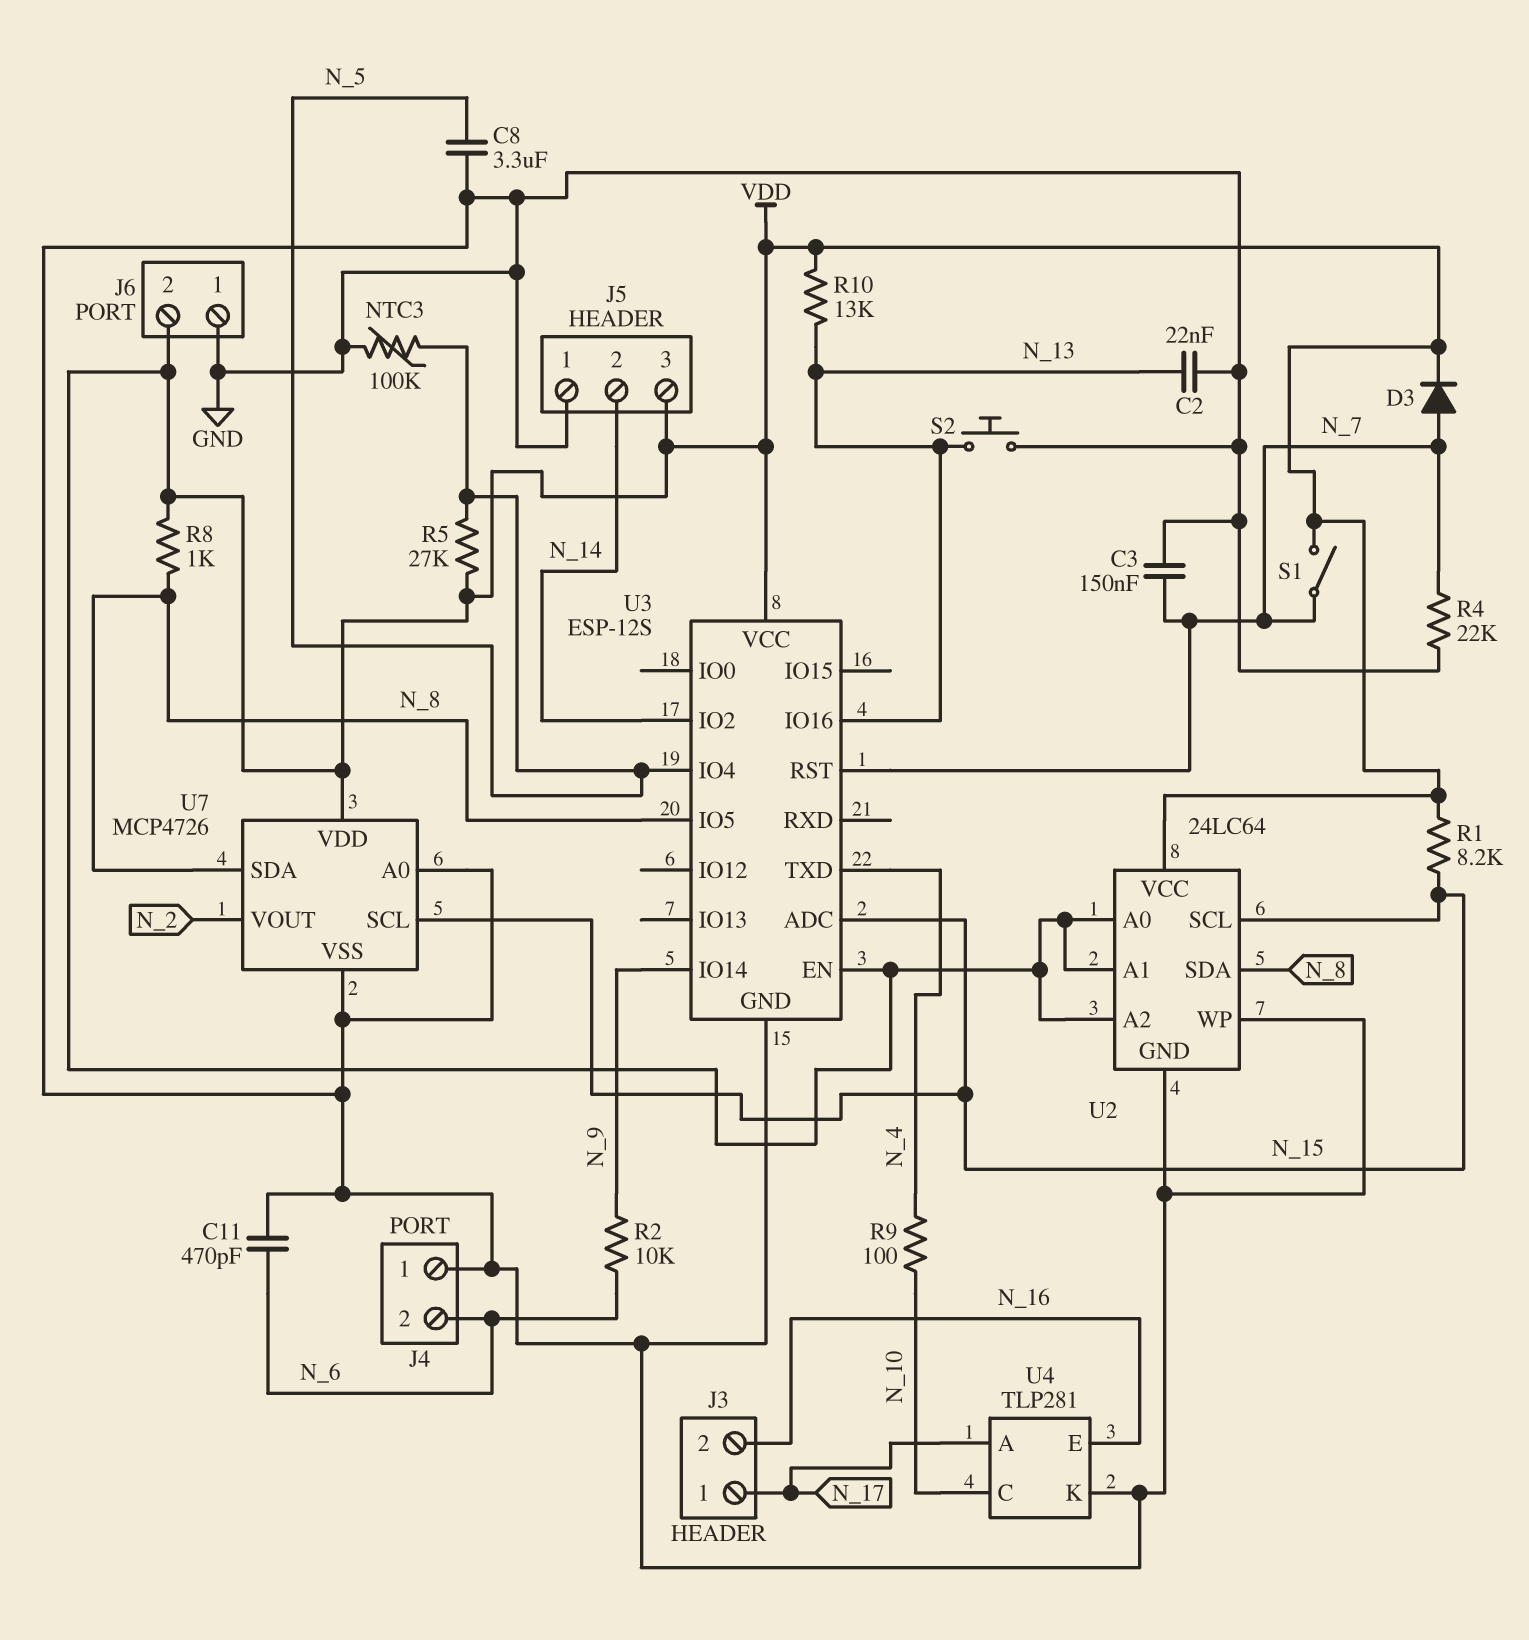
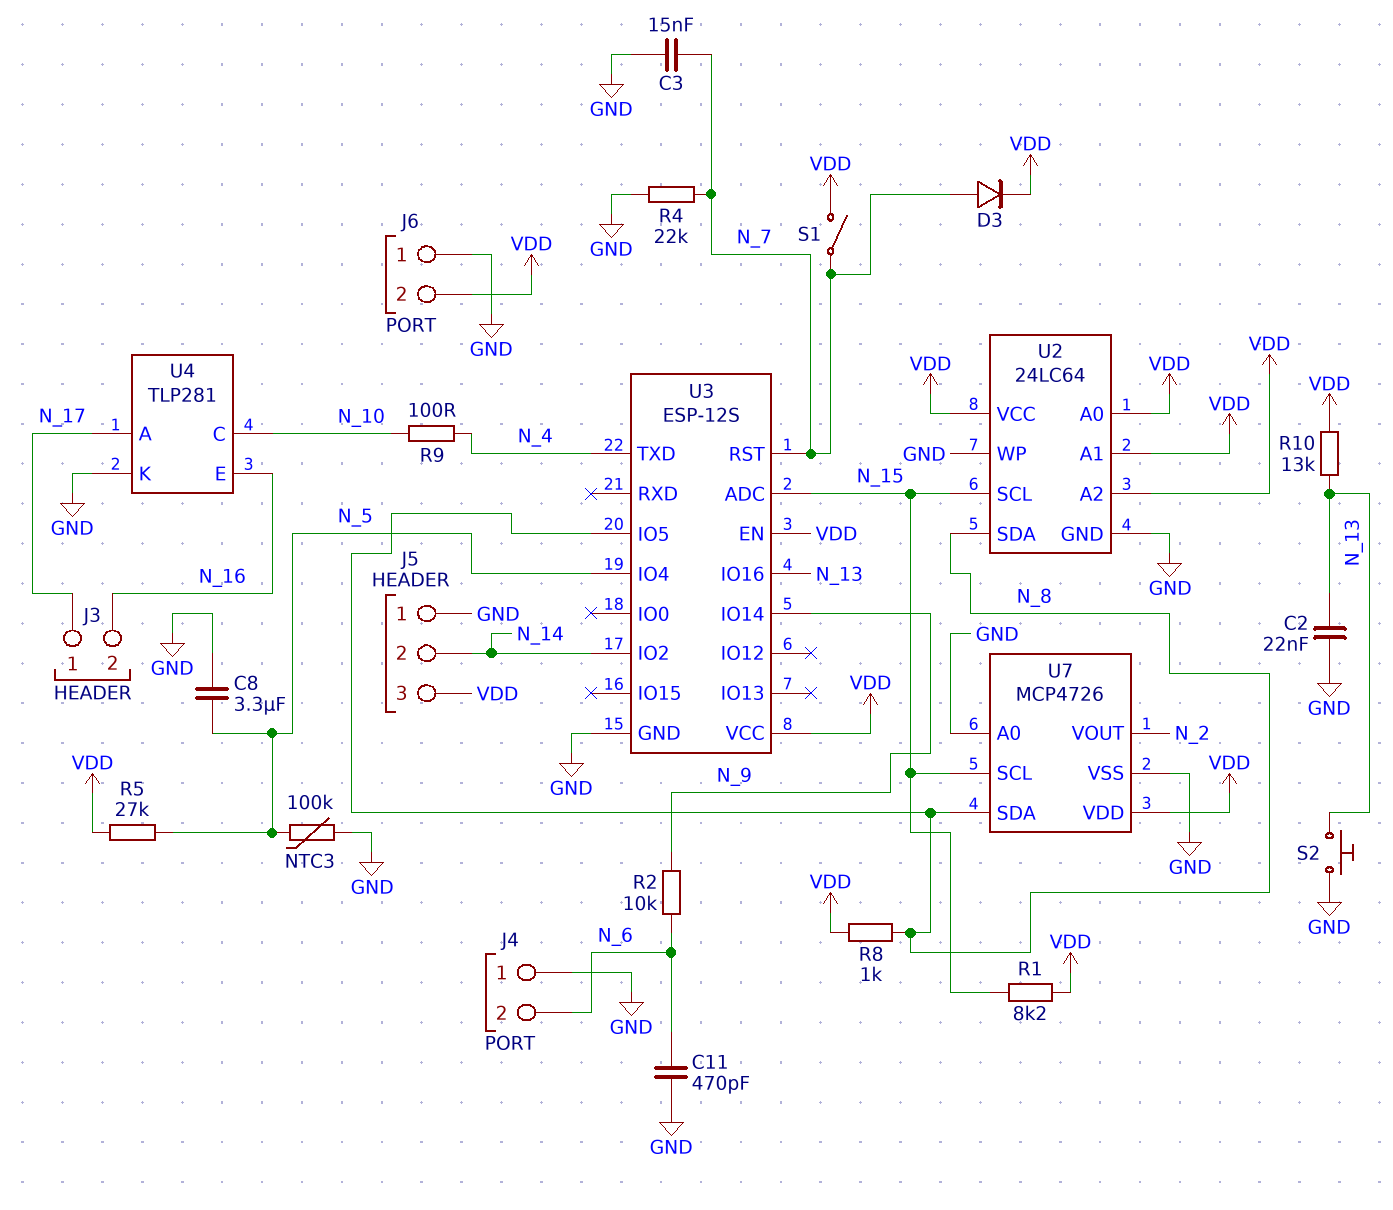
C3: 150nF (GND, N_7) -> 15nF (GND, N_7)

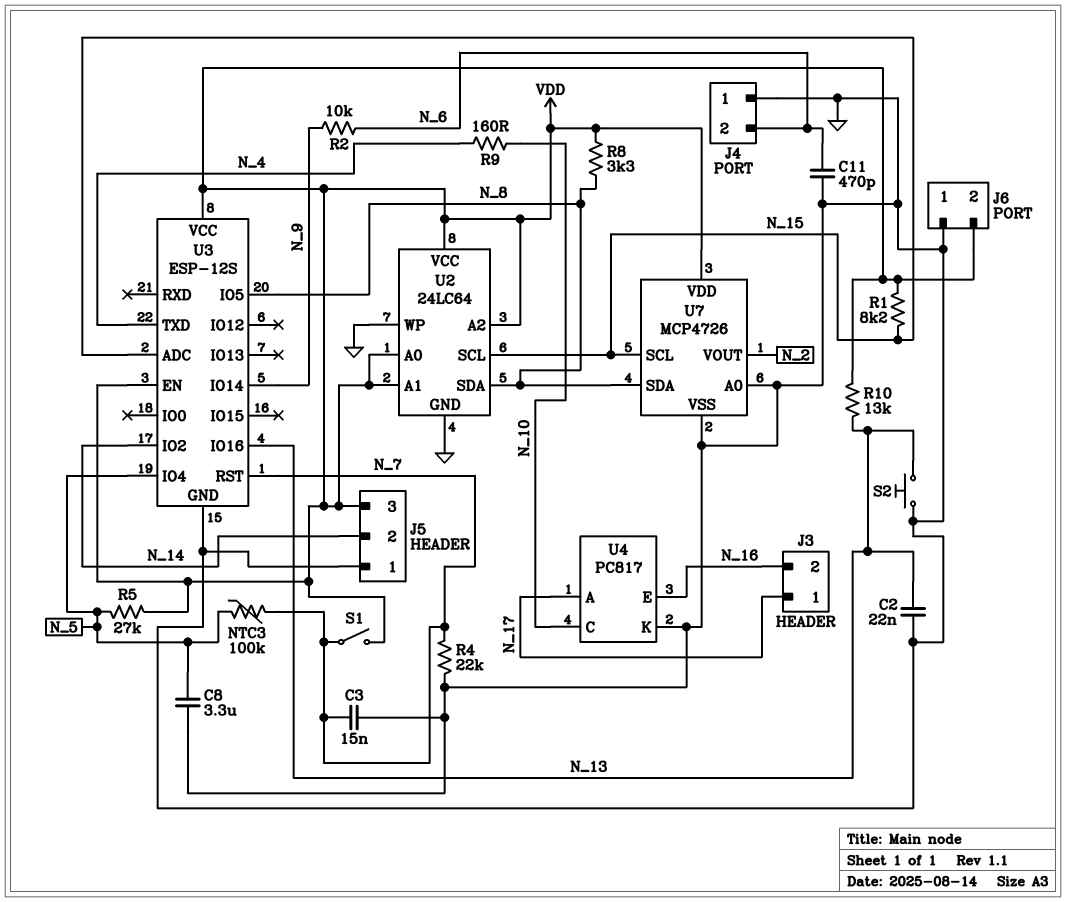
D3: diode (A N_7, K VDD) -> none
NTC3: 100k (GND, N_5) -> 100k (N_5, N_7)
R8: 1k (N_8, VDD) -> 3.3k (N_8, VDD)
R9: 100 (N_4, N_10) -> 160 (N_4, N_10)
U4: TLP281 -> PC817

